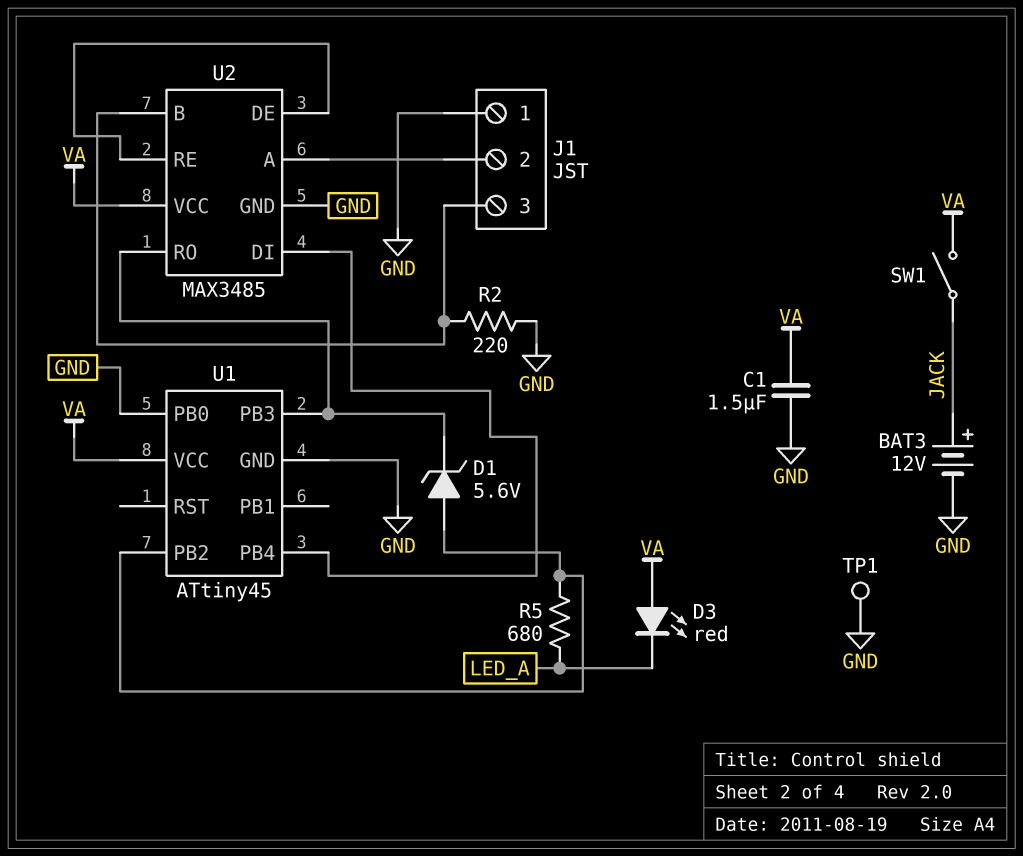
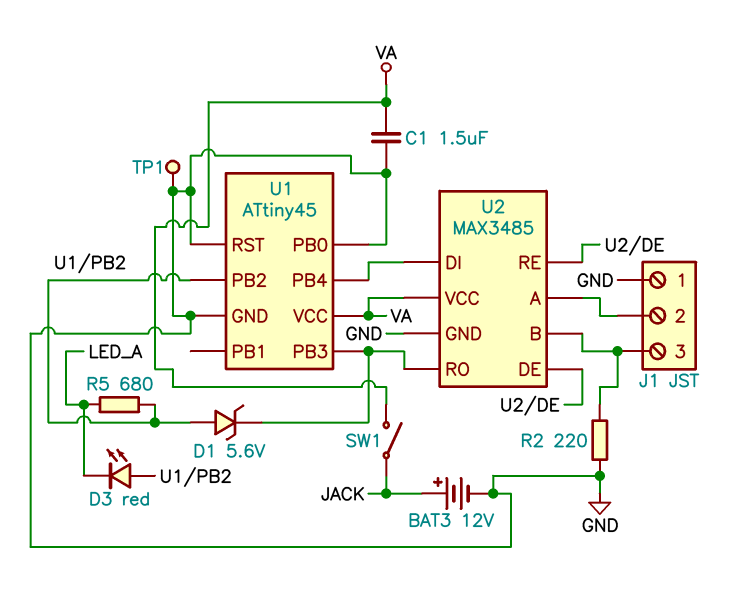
D3: LED red (A VA, K LED_A) -> LED red (A U1/PB2, K LED_A)
U1 pin RST: none -> GND

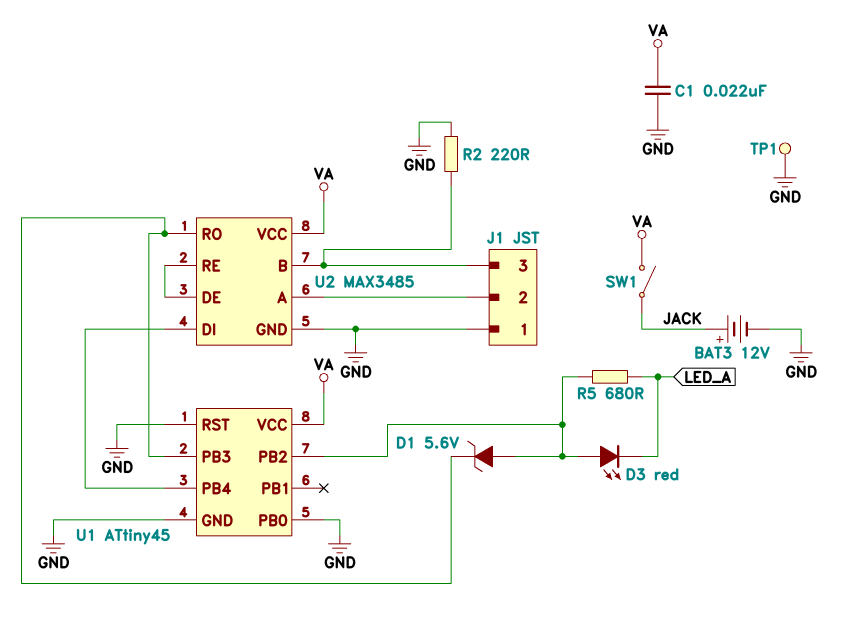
C1: 1.5uF (GND, VA) -> 22nF (GND, VA)

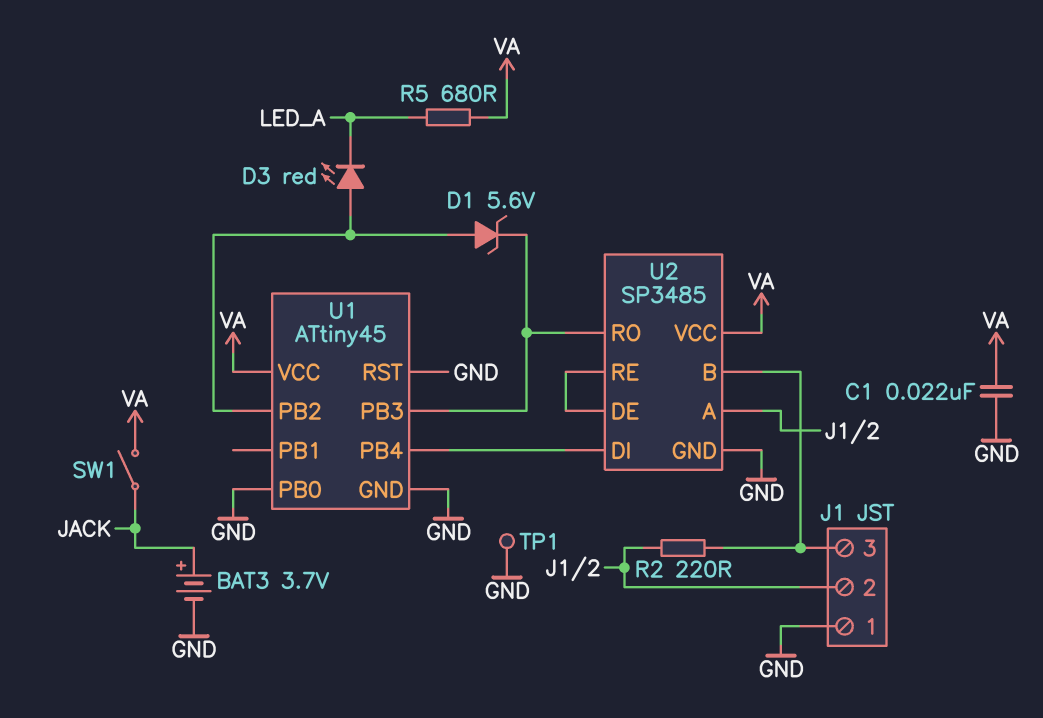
BAT3: 12V (plus JACK, minus GND) -> 3.7V (plus JACK, minus GND)
R2: 220 (GND, J1/3) -> 220 (J1/2, J1/3)
R5: 680 (LED_A, U1/PB2) -> 680 (LED_A, VA)
U2: MAX3485 -> SP3485

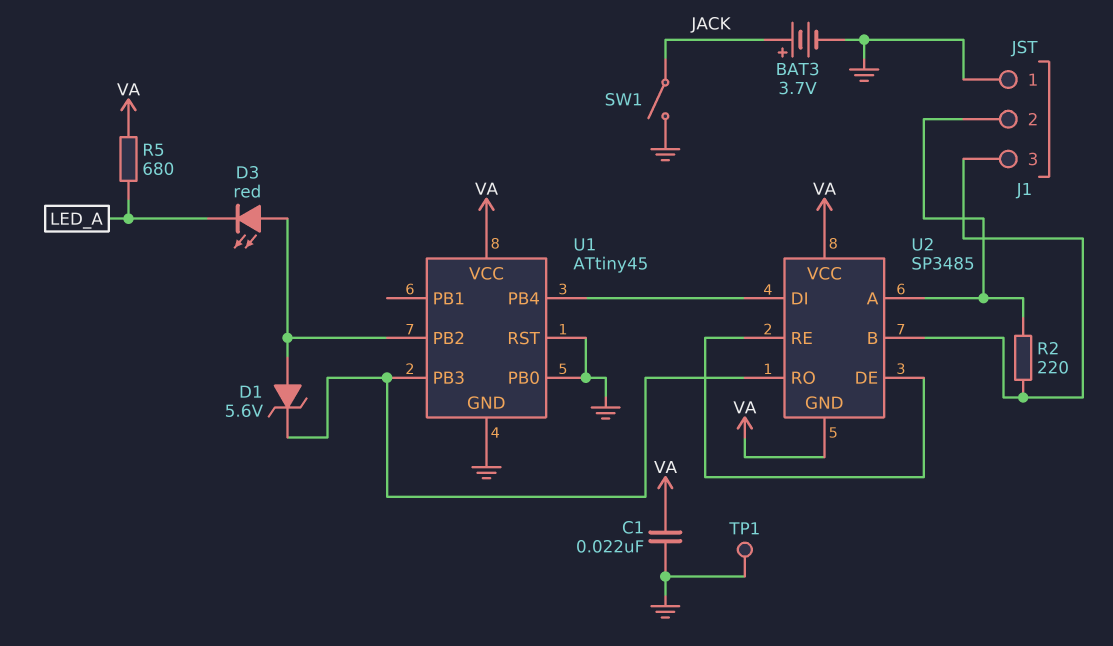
SW1: switch (JACK, VA) -> switch (GND, JACK)
U2 pin GND: GND -> VA

